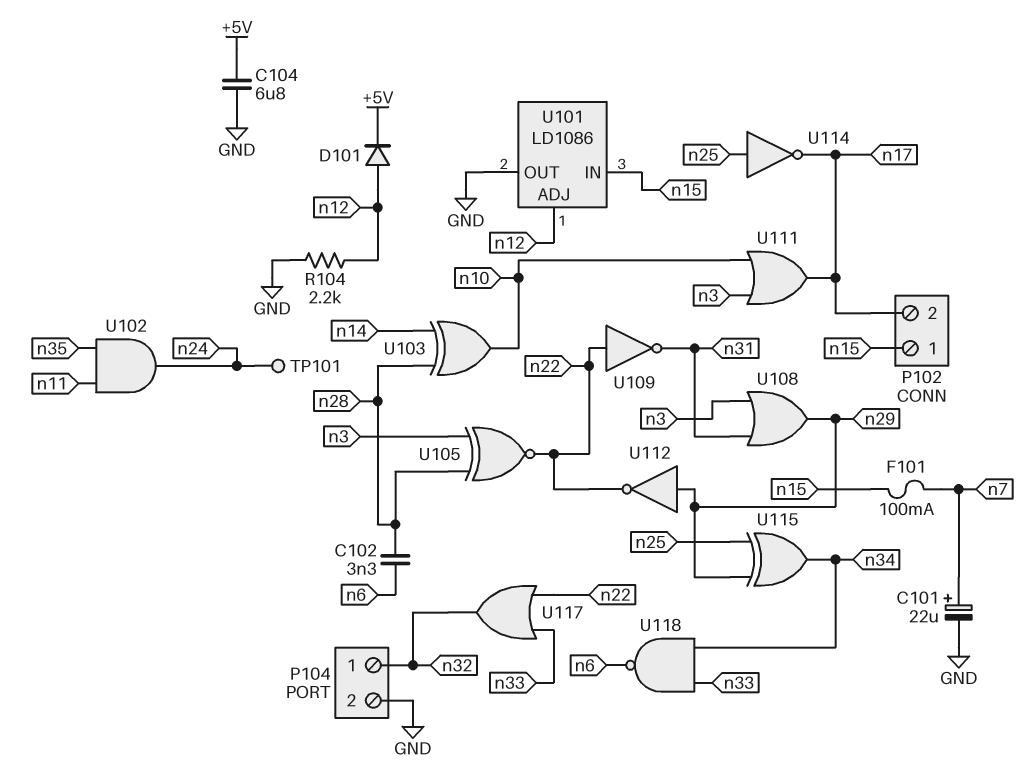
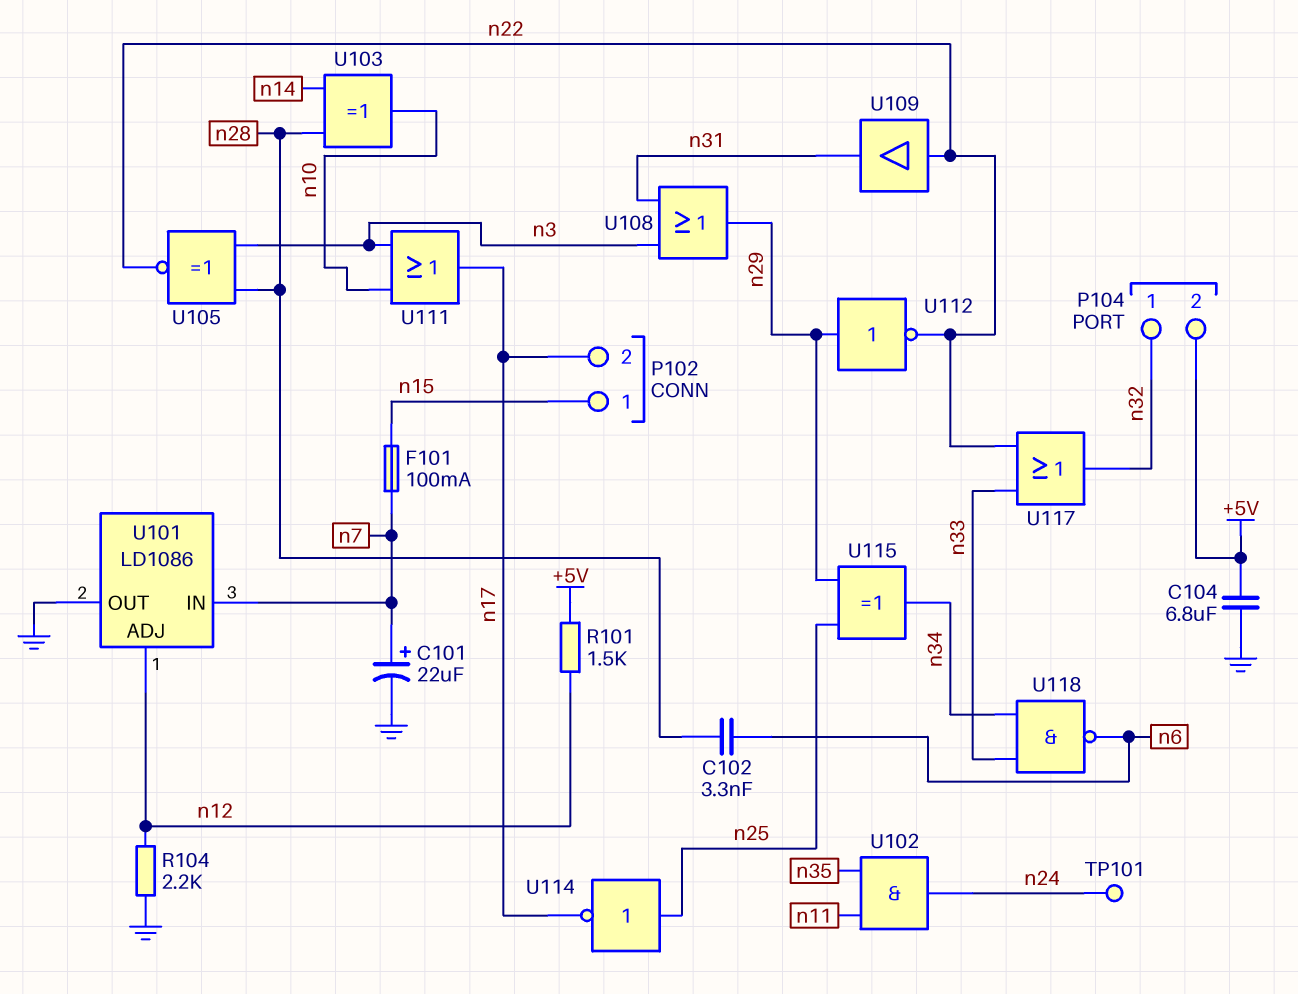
D101: diode (A n12, K +5V) -> none
P104 pin 2: GND -> +5V
R101: none -> 1.5k (+5V, n12)
U101 pin IN: n15 -> n7
U109: NOT (in n22, out n31) -> buffer (in n22, out n31)

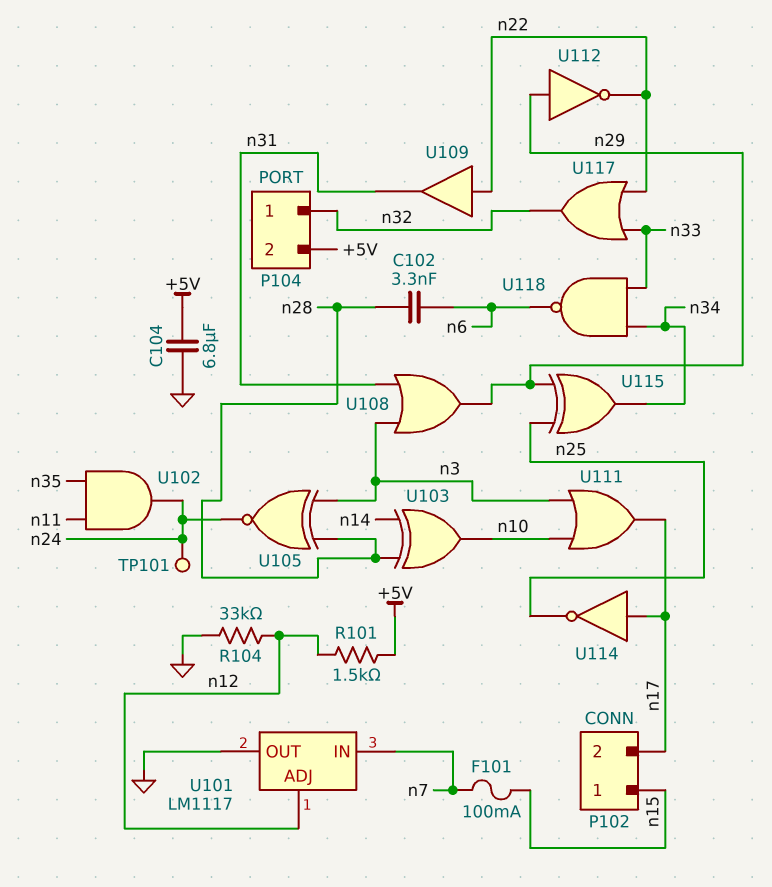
C101: 22uF (plus n7, minus GND) -> none
R104: 2.2k (GND, n12) -> 33k (GND, n12)
U101: LD1086 -> LM1117
U105: XNOR (in n3, in n28, out n22) -> XNOR (in n3, in n28, out n24)
U114: NOT (in n25, out n17) -> NOT (in n17, out n25)

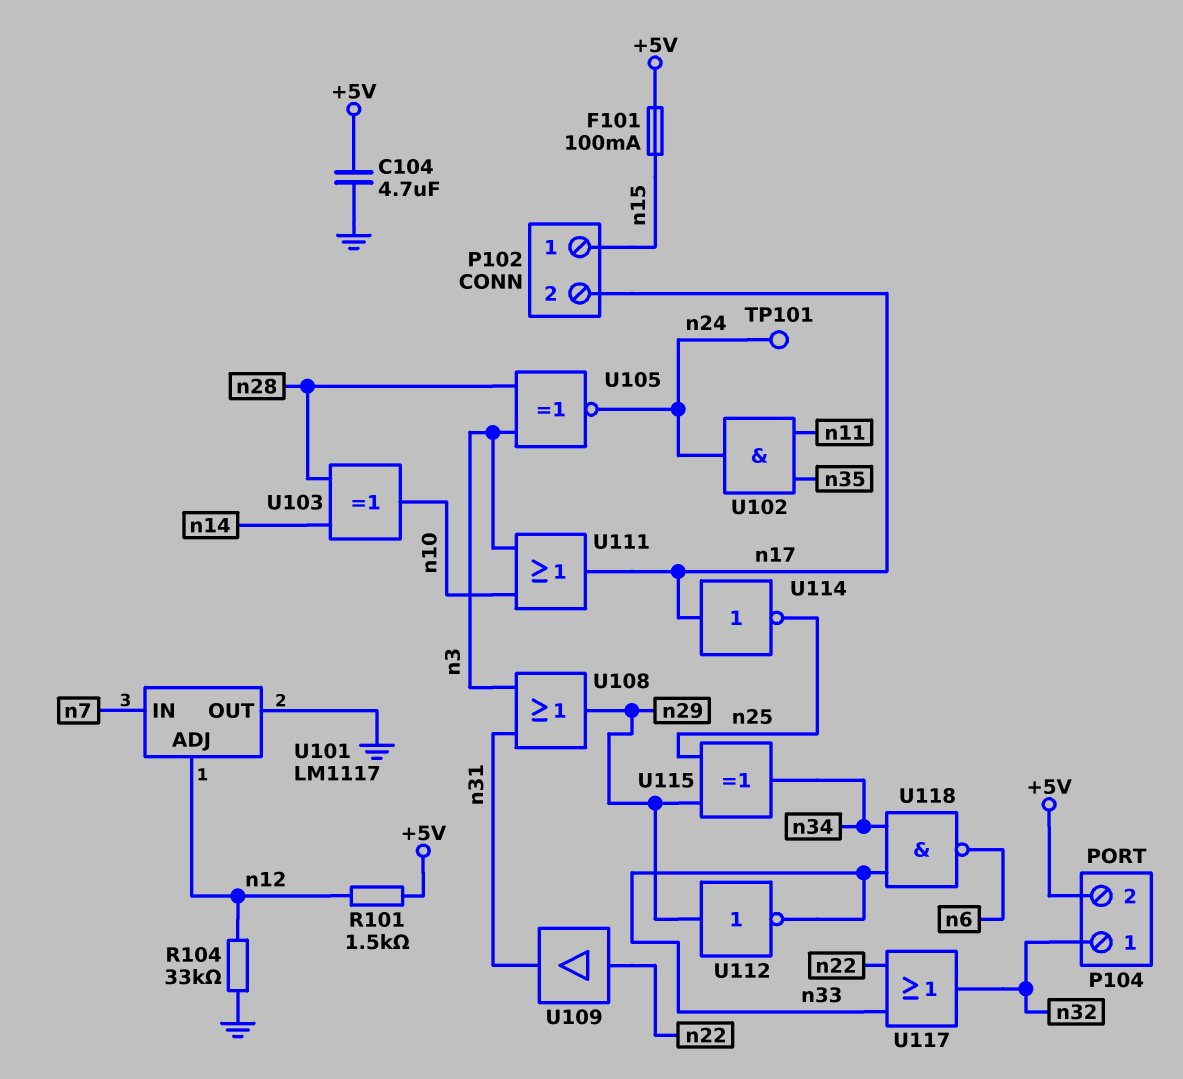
C102: 3.3nF (n6, n28) -> none
C104: 6.8uF (+5V, GND) -> 4.7uF (+5V, GND)
F101: 100mA (n7, n15) -> 100mA (+5V, n15)
U112: NOT (in n29, out n22) -> NOT (in n29, out n33)

